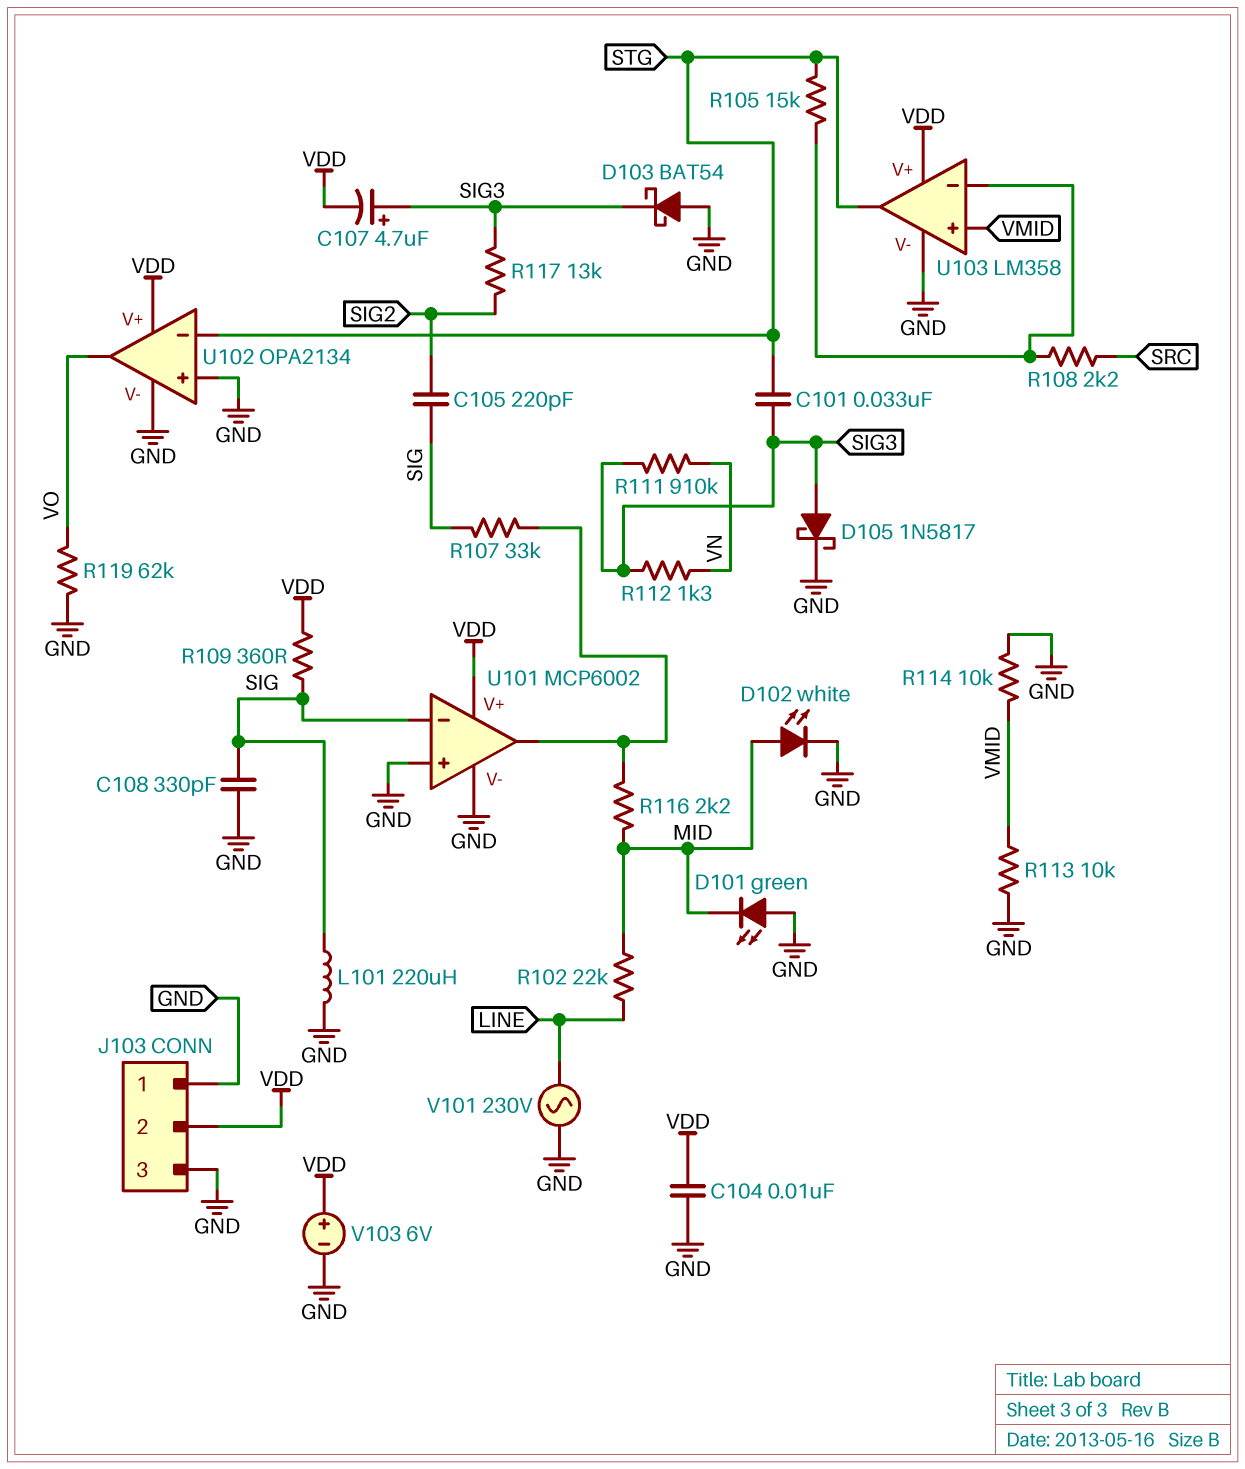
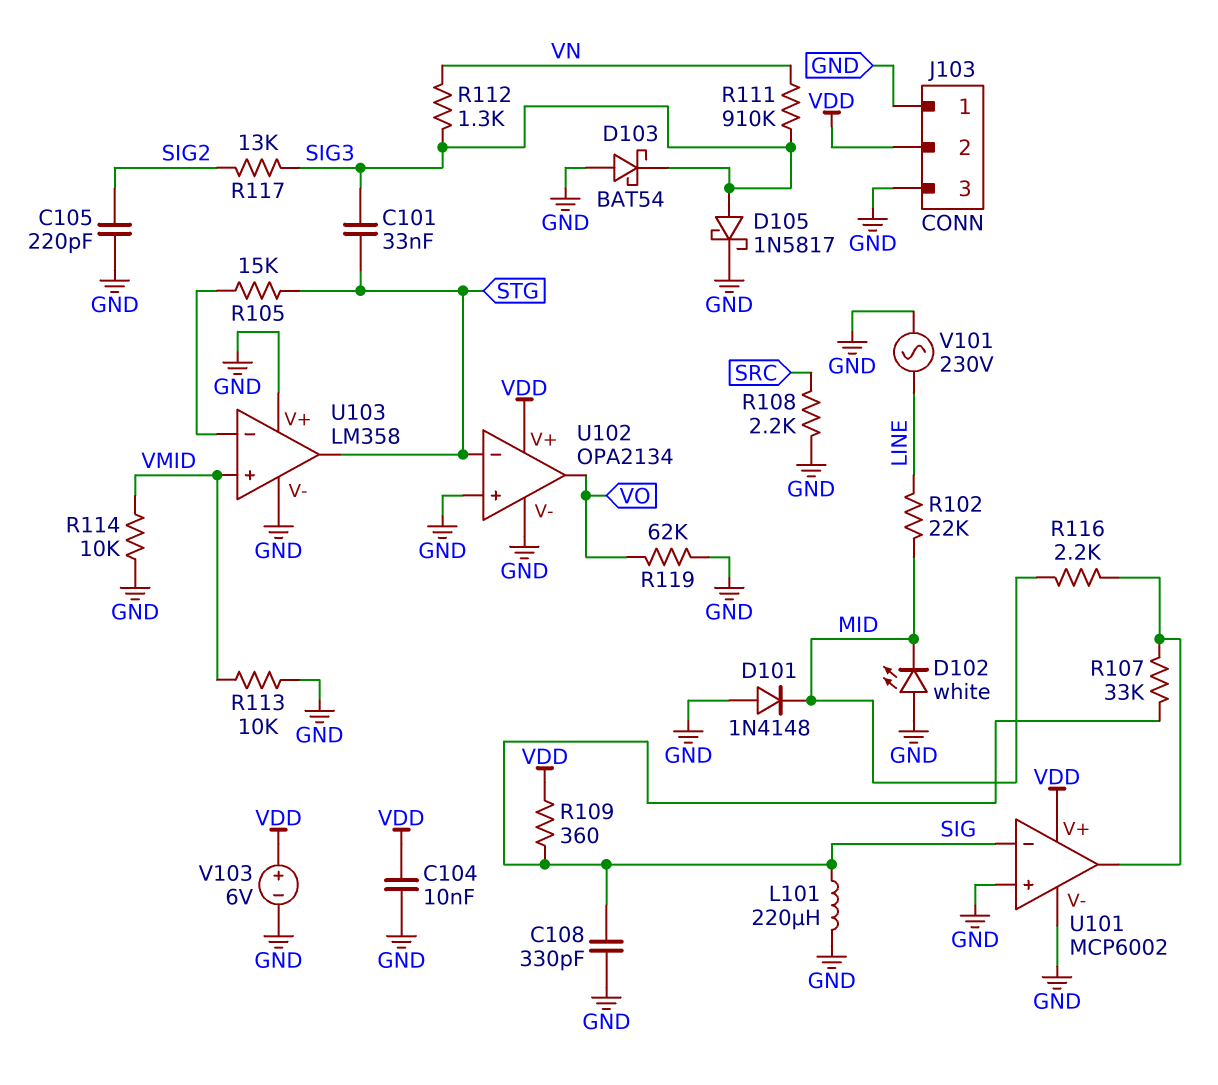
C105: 220pF (SIG, SIG2) -> 220pF (GND, SIG2)
C107: 4.7uF (plus SIG3, minus VDD) -> none
D101: LED green (A GND, K MID) -> diode 1N4148 (A GND, K MID)
D102: LED white (A MID, K GND) -> LED white (A GND, K MID)
R108: 2.2k (SRC, U103/in-) -> 2.2k (GND, SRC)
U103 pin V+: VDD -> GND

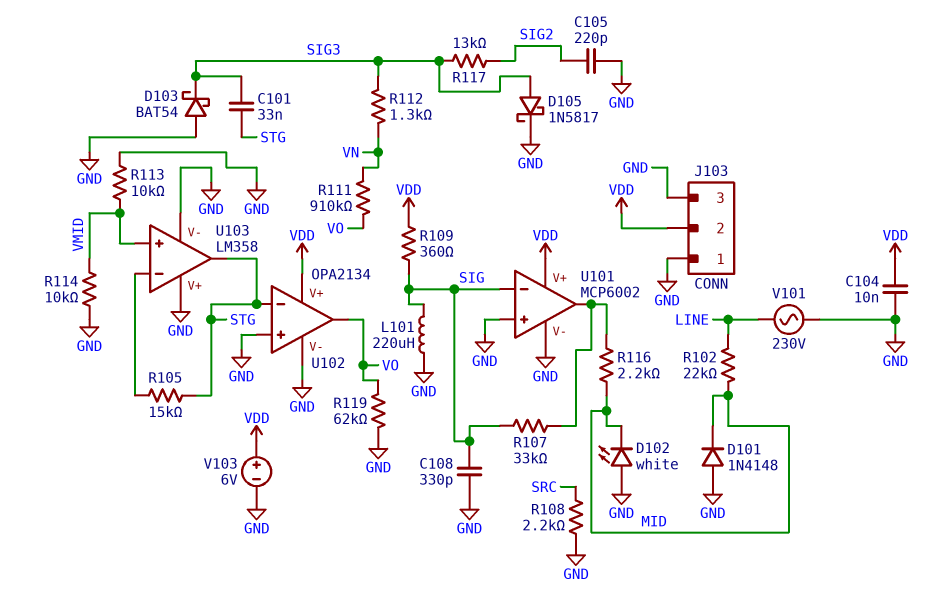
R111: 910k (SIG3, VN) -> 910k (VN, VO)

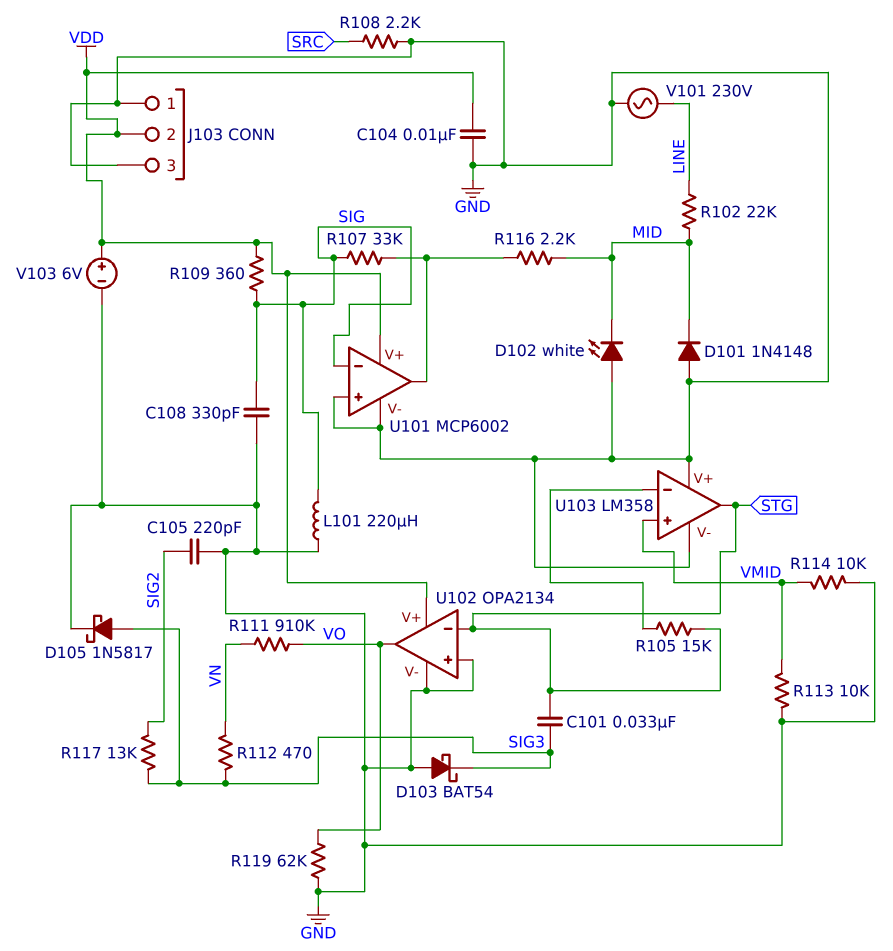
R112: 1.3k (SIG3, VN) -> 470 (SIG3, VN)

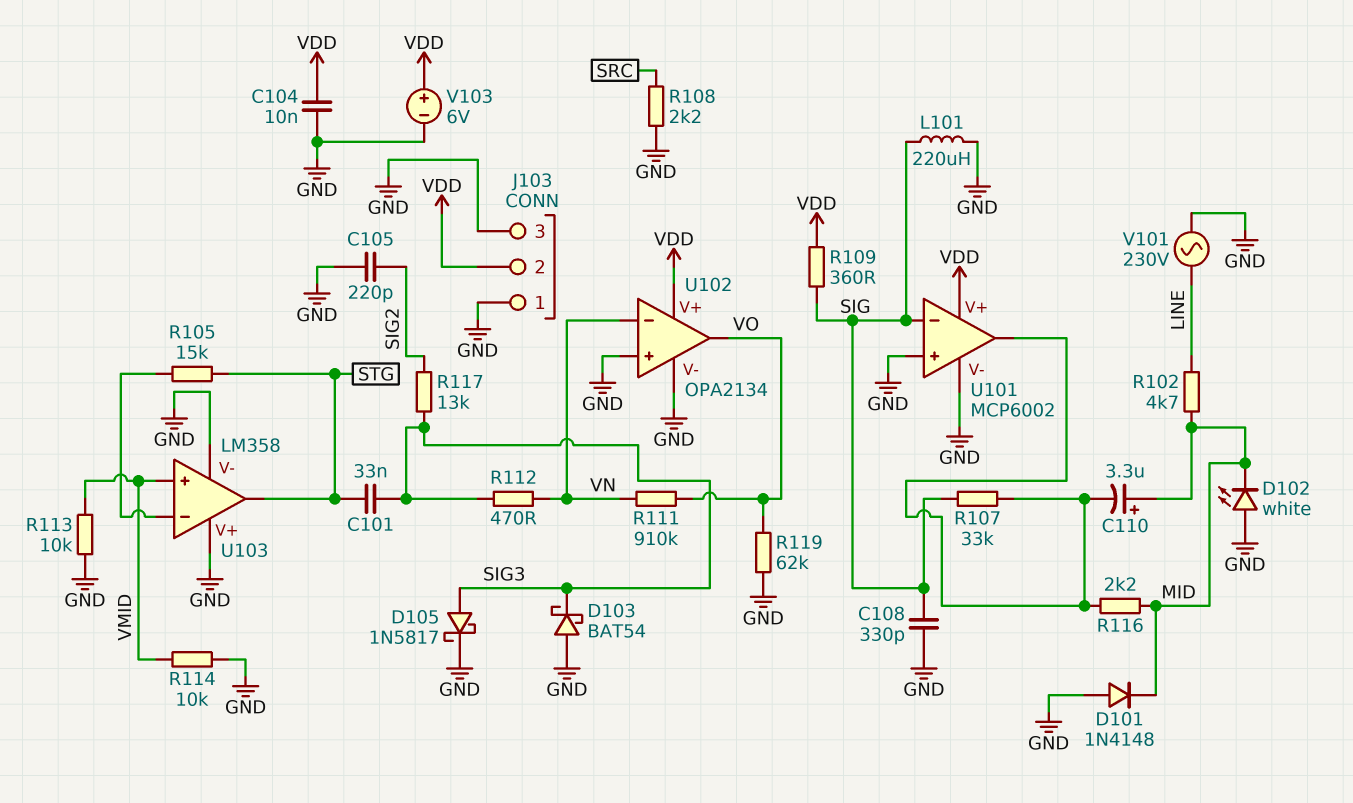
C110: none -> 3.3uF (plus MID, minus U101/out)
R102: 22k (LINE, MID) -> 4.7k (LINE, MID)
U102 pin in-: STG -> VN

